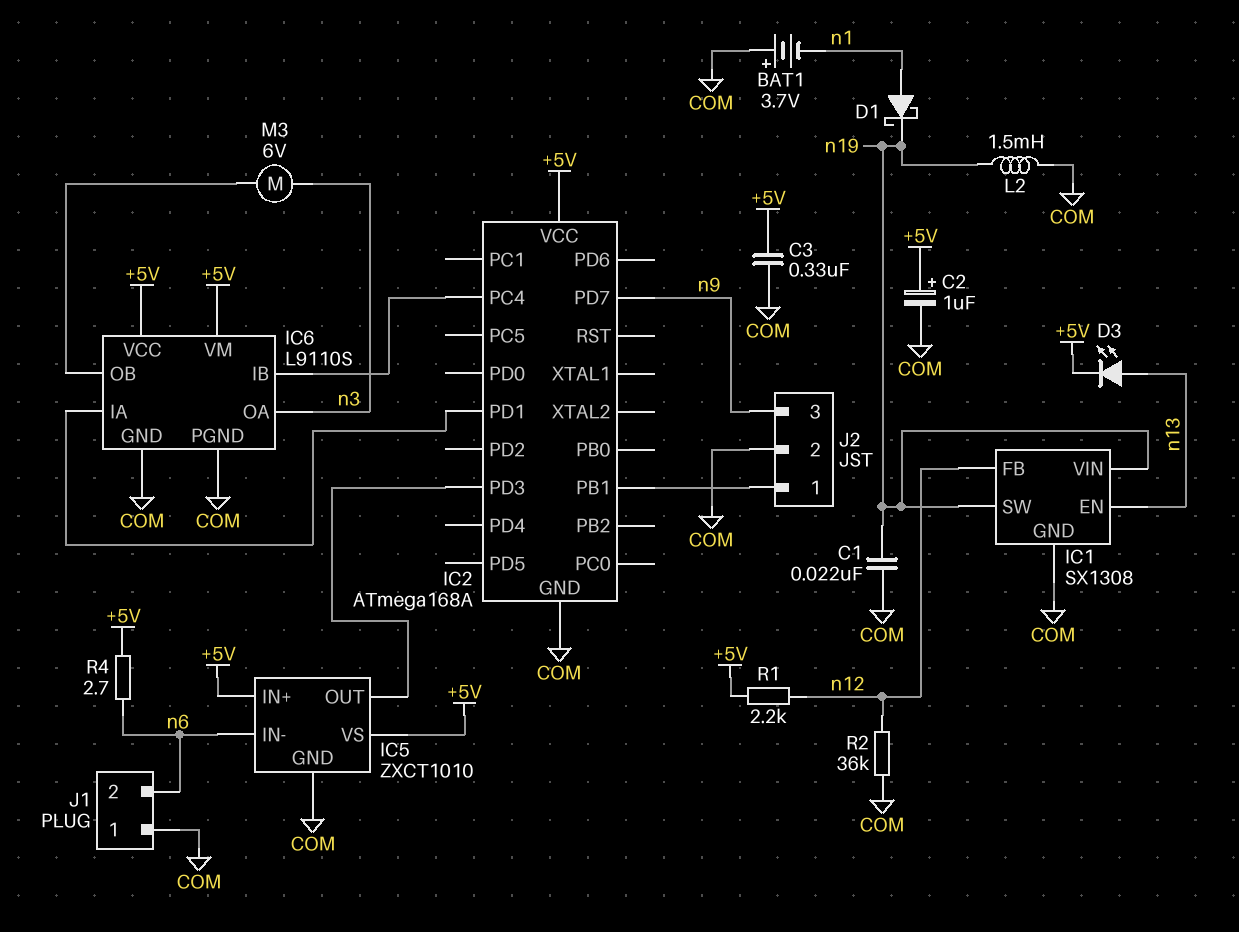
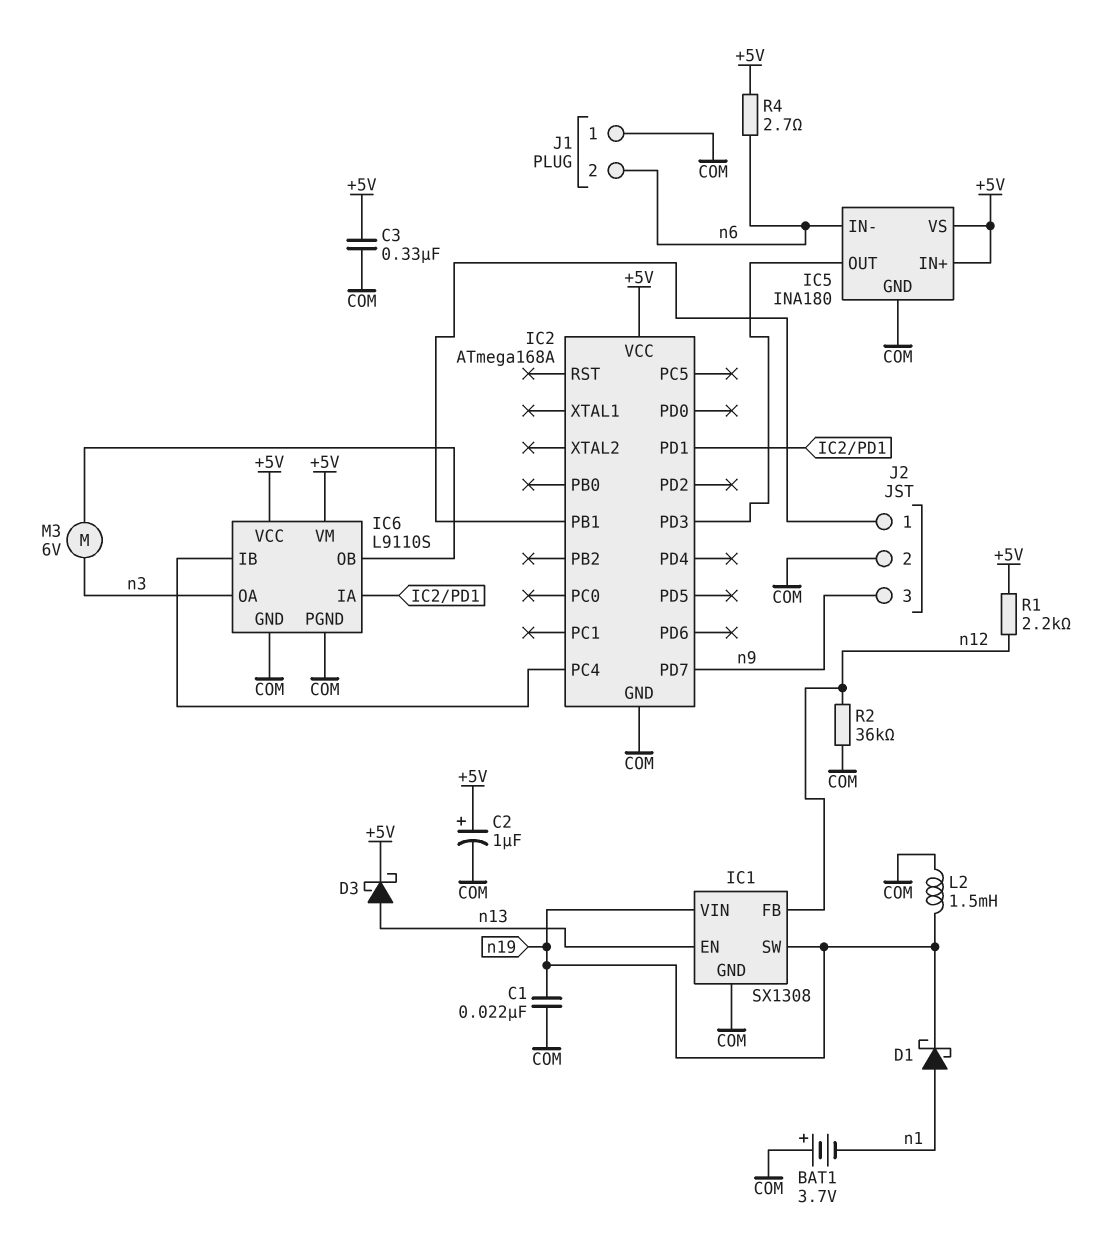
D3: LED (A n13, K +5V) -> schottky (A n13, K +5V)
IC5: ZXCT1010 -> INA180

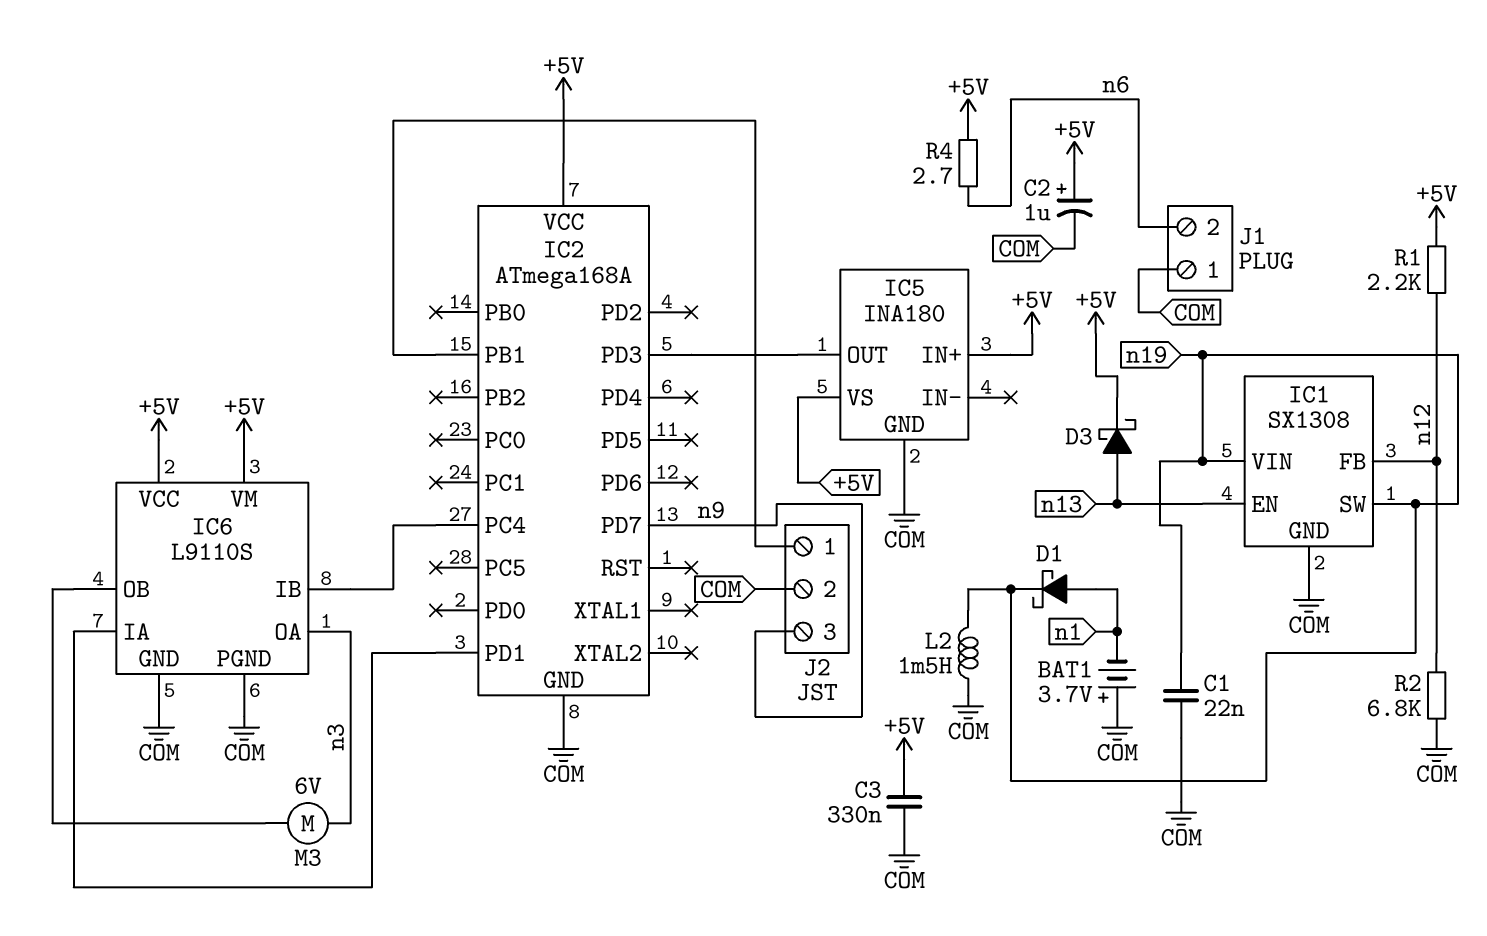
IC5 pin IN-: n6 -> none
R2: 36k (COM, n12) -> 6.8k (COM, n12)

